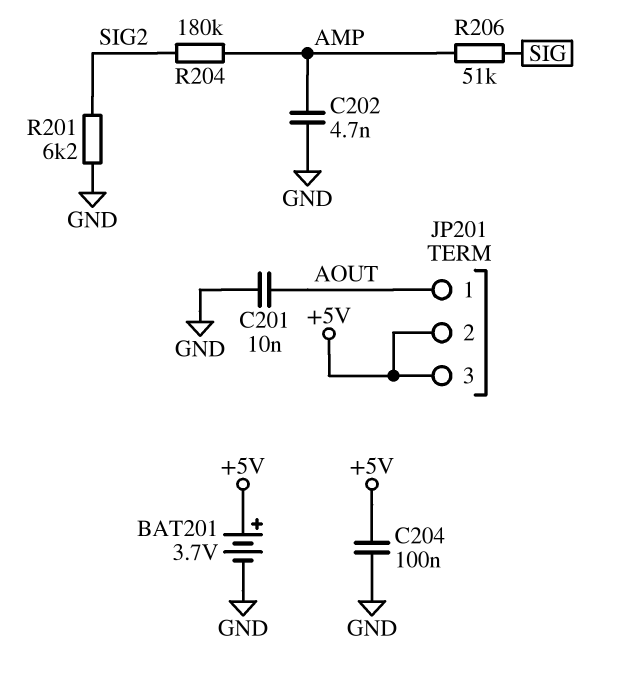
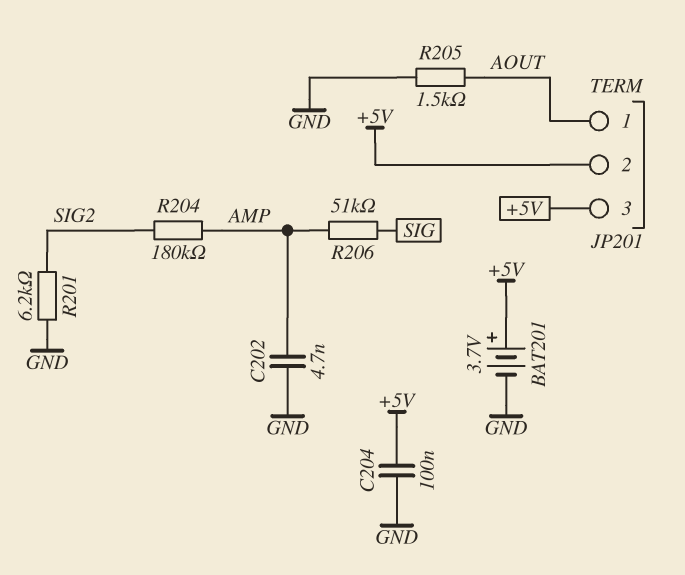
C201: 10nF (AOUT, GND) -> none
R205: none -> 1.5k (AOUT, GND)

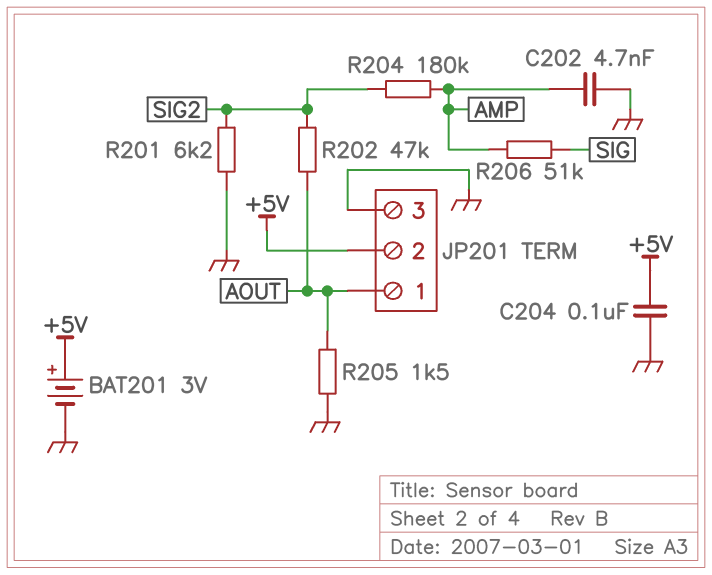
BAT201: 3.7V (plus +5V, minus GND) -> 3V (plus +5V, minus GND)
JP201 pin 3: +5V -> GND
R202: none -> 47k (AOUT, SIG2)

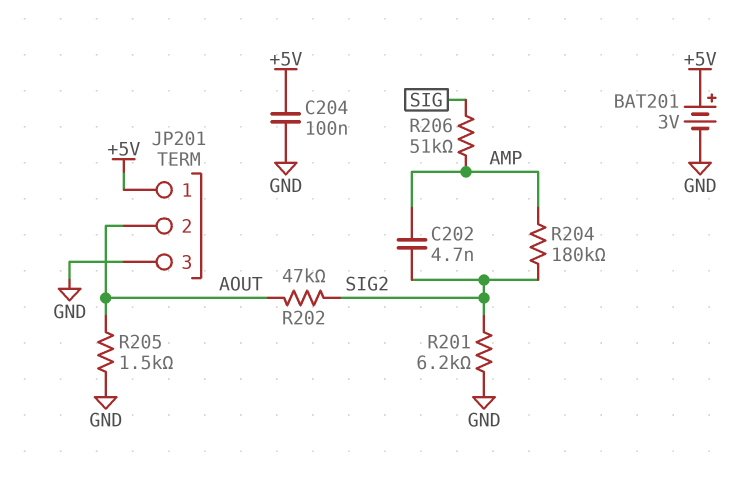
C202: 4.7nF (AMP, GND) -> 4.7nF (AMP, SIG2)
JP201 pin 1: AOUT -> +5V
JP201 pin 2: +5V -> AOUT

